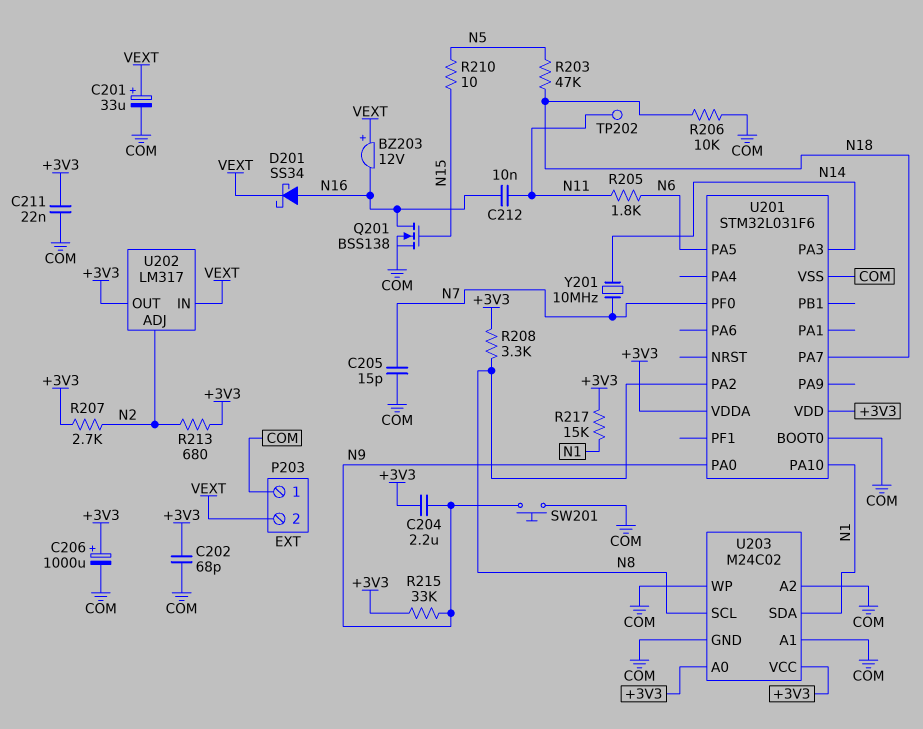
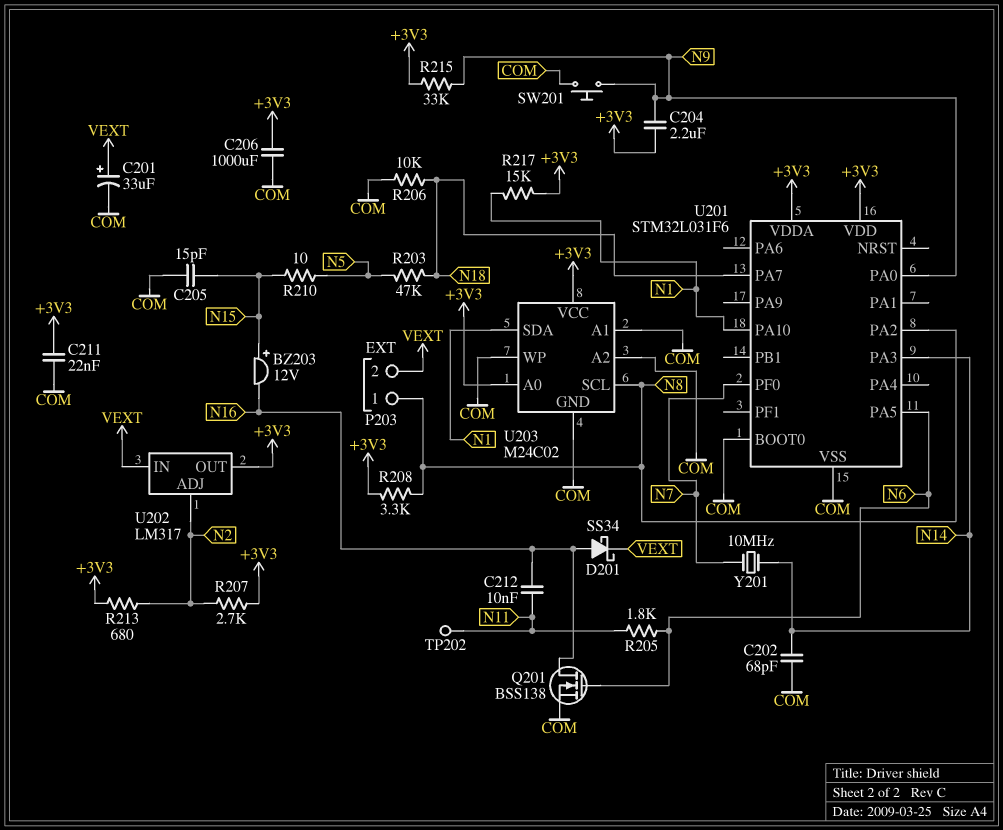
BZ203: buzzer 12V (plus VEXT, minus N16) -> buzzer 12V (plus N15, minus N16)
C202: 68pF (+3V3, COM) -> 68pF (COM, N14)
C205: 15pF (COM, N7) -> 15pF (COM, N15)
C206: 1000uF (plus +3V3, minus COM) -> 1000uF (+3V3, COM)
P203 pin 1: COM -> N8
Q201: NMOS BSS138 (G N15, D N16, S COM) -> NMOS BSS138 (G N6, D N16, S COM)

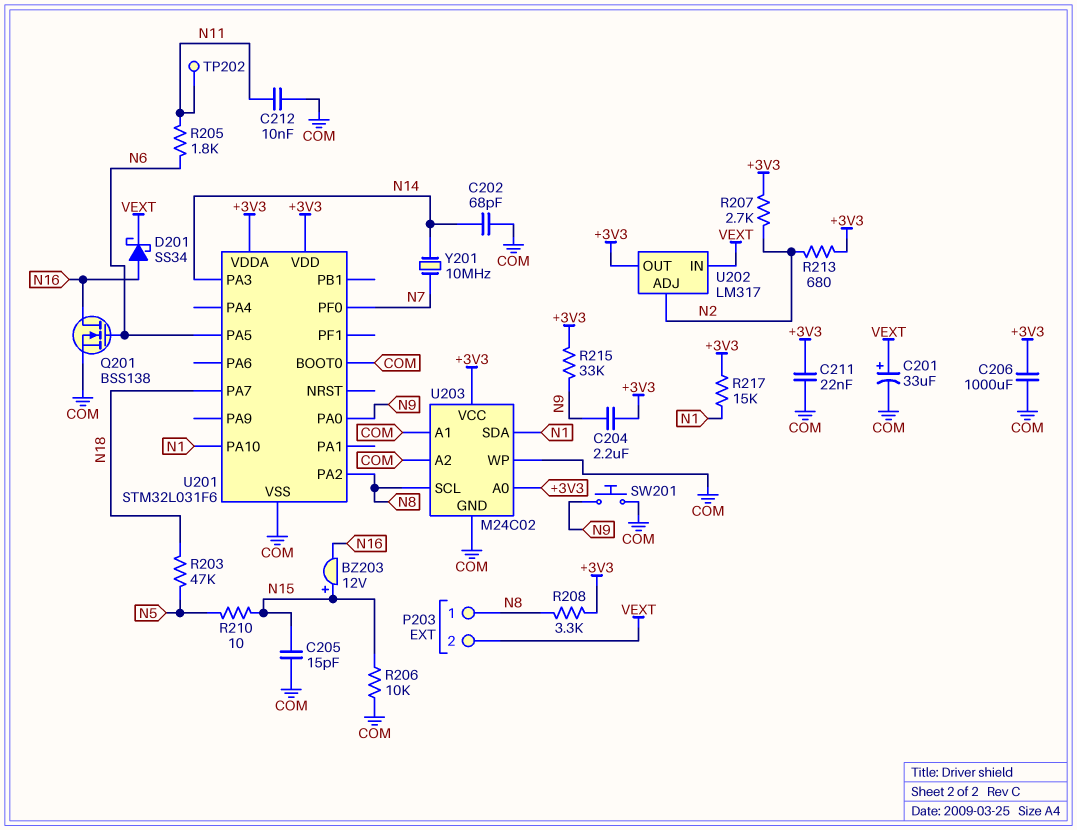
C212: 10nF (N11, N16) -> 10nF (COM, N11)
R206: 10k (COM, N18) -> 10k (COM, N15)

